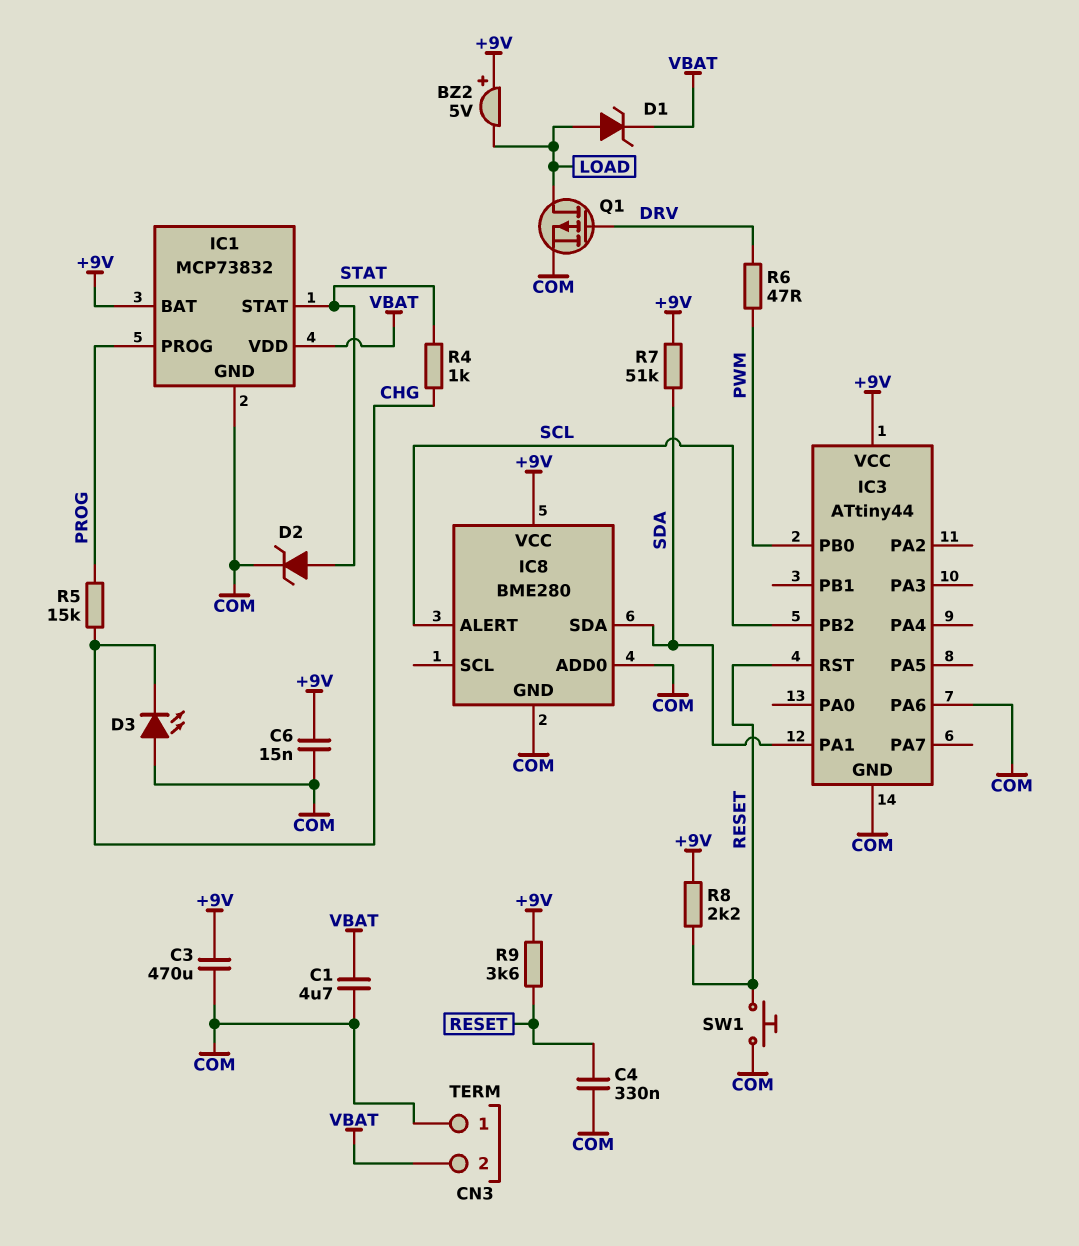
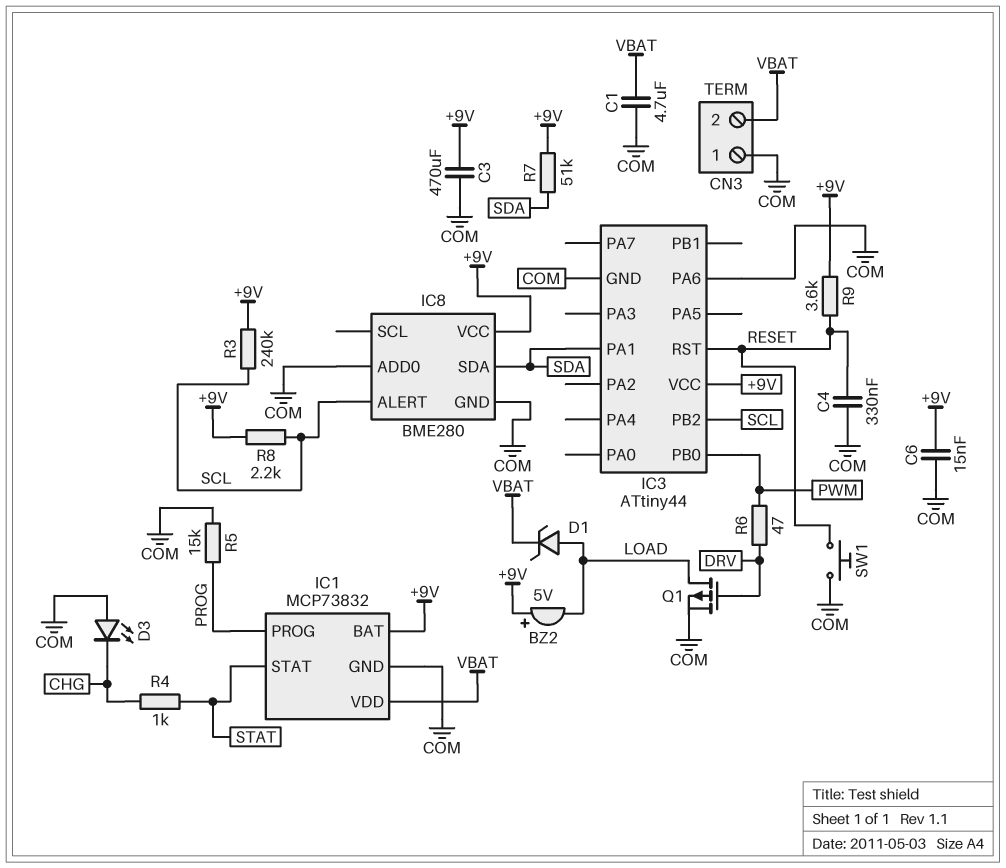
D2: zener (A STAT, K COM) -> none
R3: none -> 240k (+9V, SCL)
R5: 15k (CHG, PROG) -> 15k (COM, PROG)
R8: 2.2k (+9V, RESET) -> 2.2k (+9V, SCL)

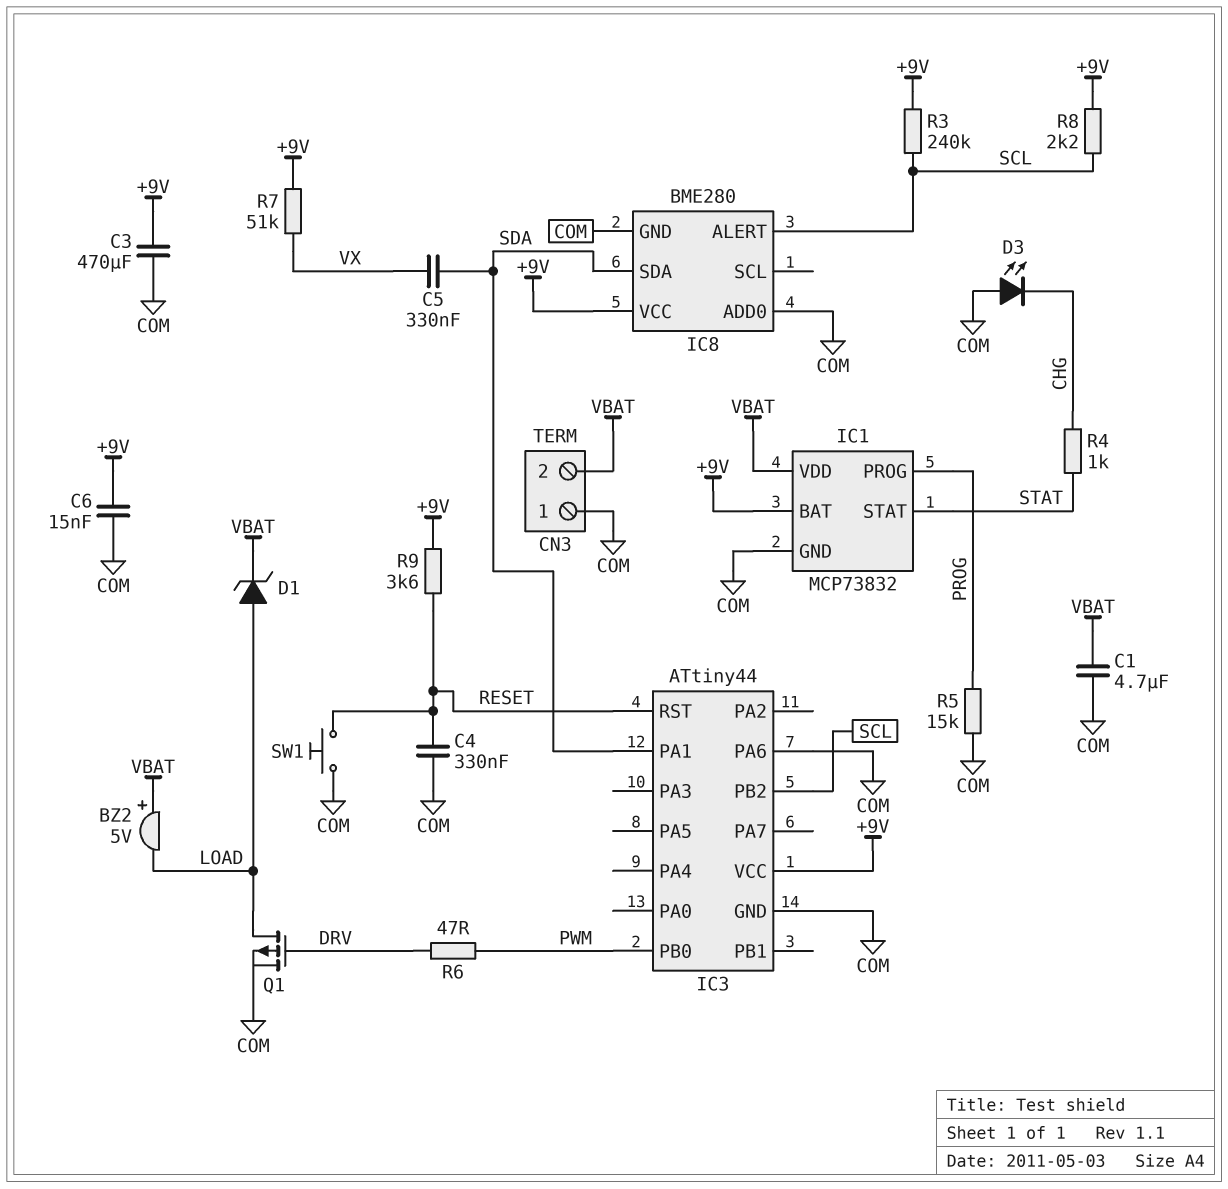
BZ2: buzzer 5V (plus +9V, minus LOAD) -> buzzer 5V (plus VBAT, minus LOAD)
C5: none -> 330nF (SDA, VX)
R7: 51k (+9V, SDA) -> 51k (+9V, VX)

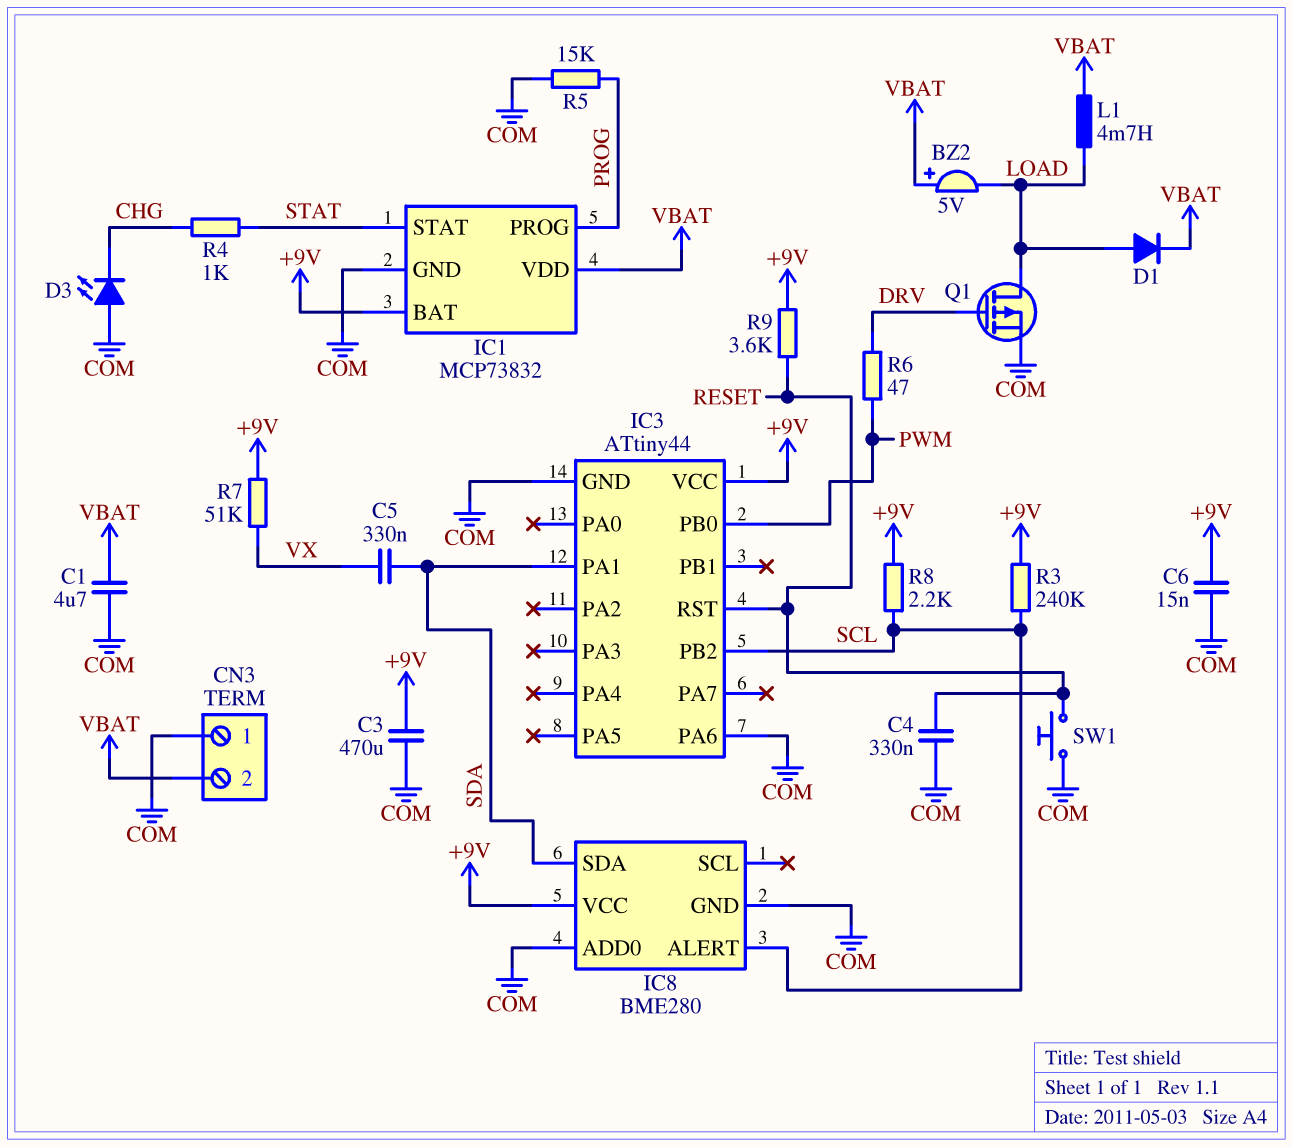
D1: zener (A LOAD, K VBAT) -> diode (A LOAD, K VBAT)
L1: none -> 4.7mH (LOAD, VBAT)

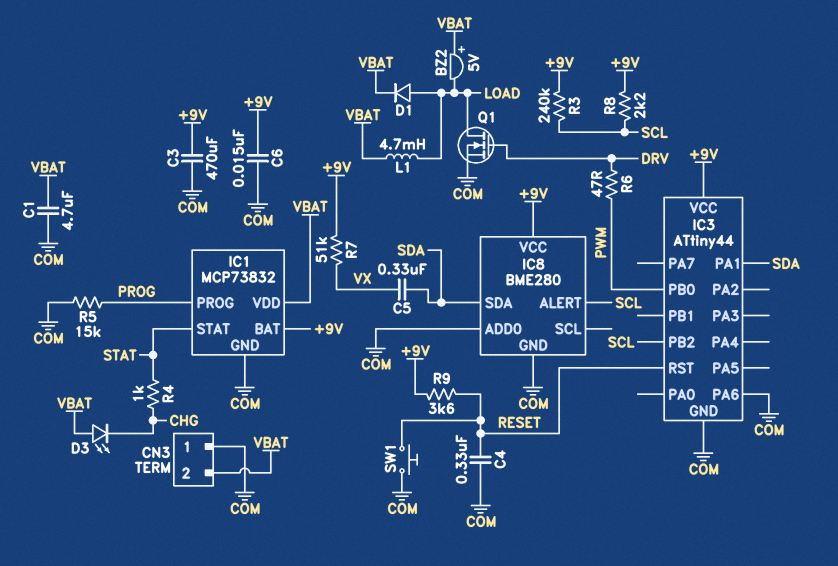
D3: LED (A COM, K CHG) -> LED (A VBAT, K CHG)
Q1: PMOS (G DRV, D LOAD, S COM) -> NMOS (G DRV, D LOAD, S COM)

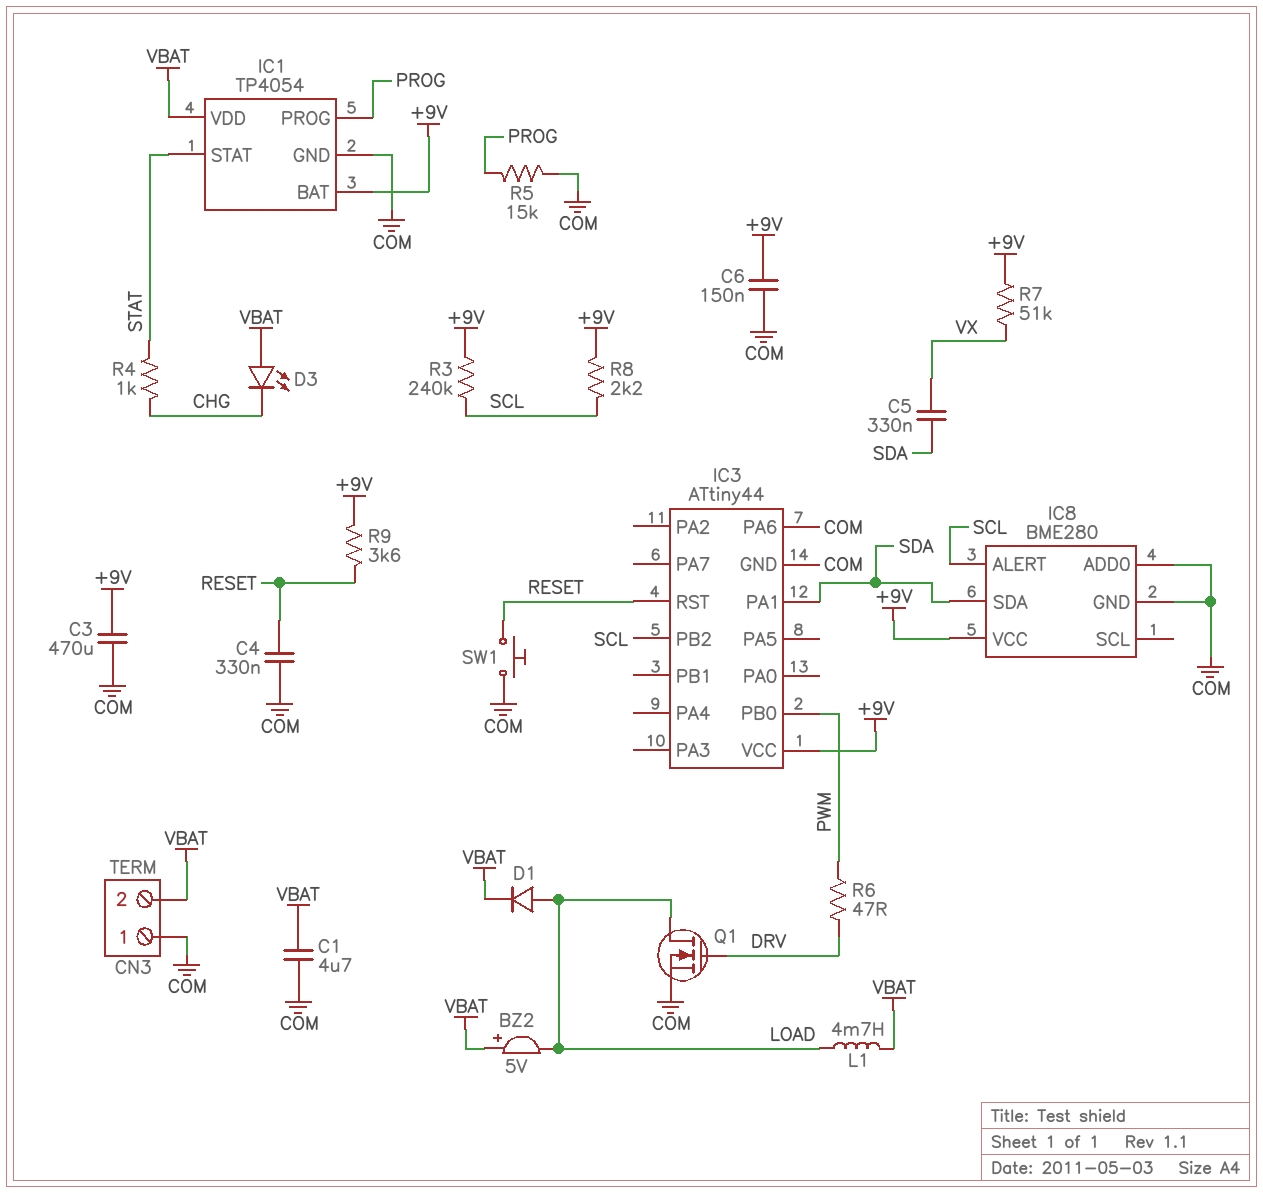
C6: 15nF (+9V, COM) -> 150nF (+9V, COM)
IC1: MCP73832 -> TP4054

